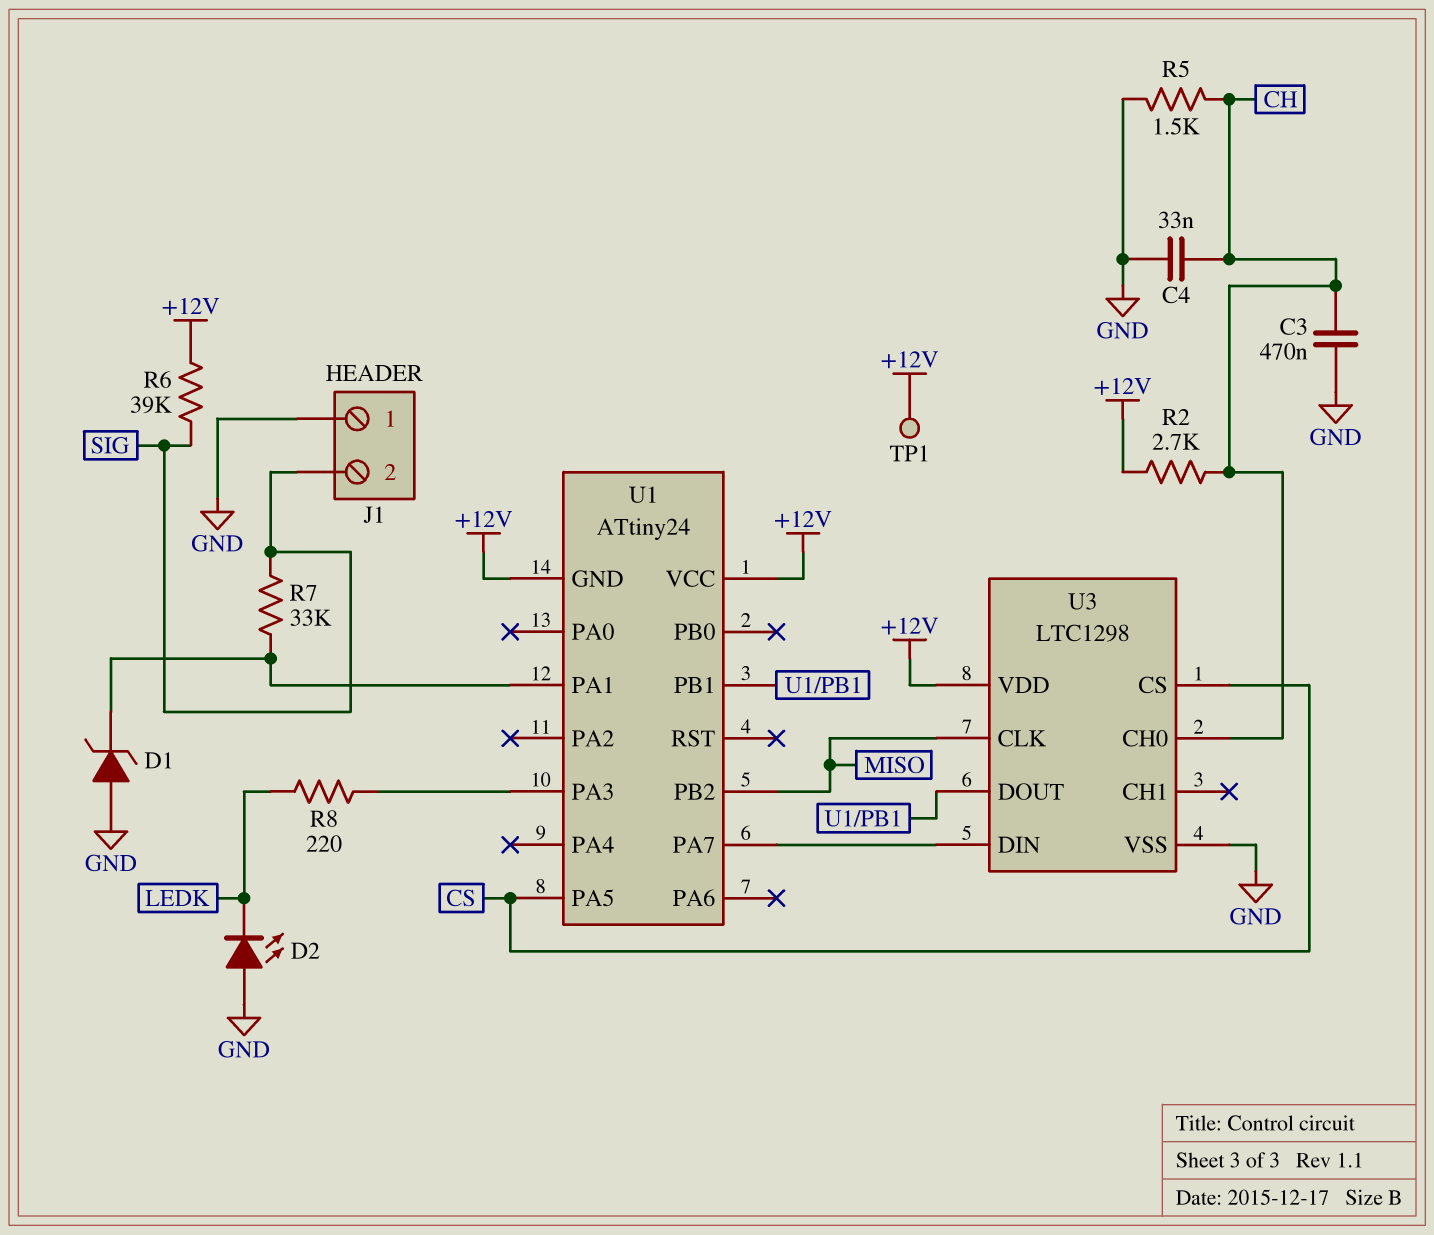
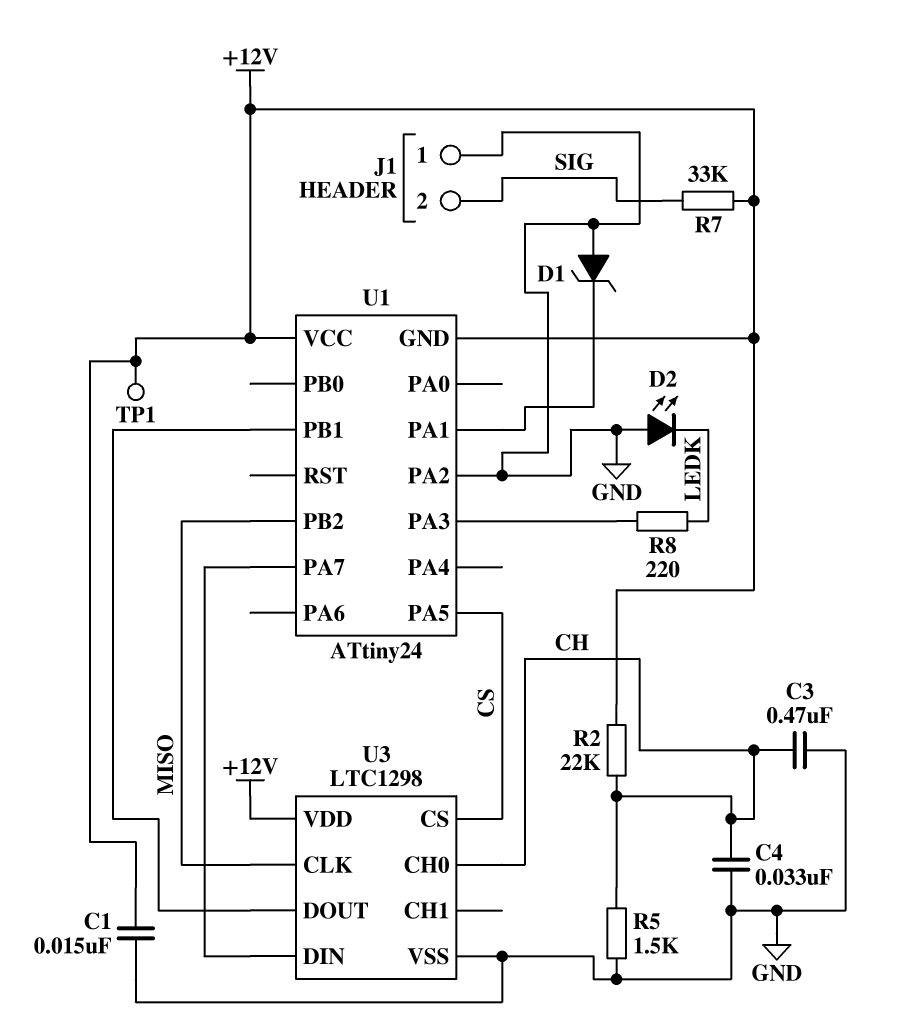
C1: none -> 15nF (+12V, GND)
R2: 2.7k (+12V, CH) -> 22k (+12V, CH)
R6: 39k (+12V, SIG) -> none
R7: 33k (SIG, U1/PA1) -> 33k (+12V, SIG)
U1 pin PA2: none -> GND

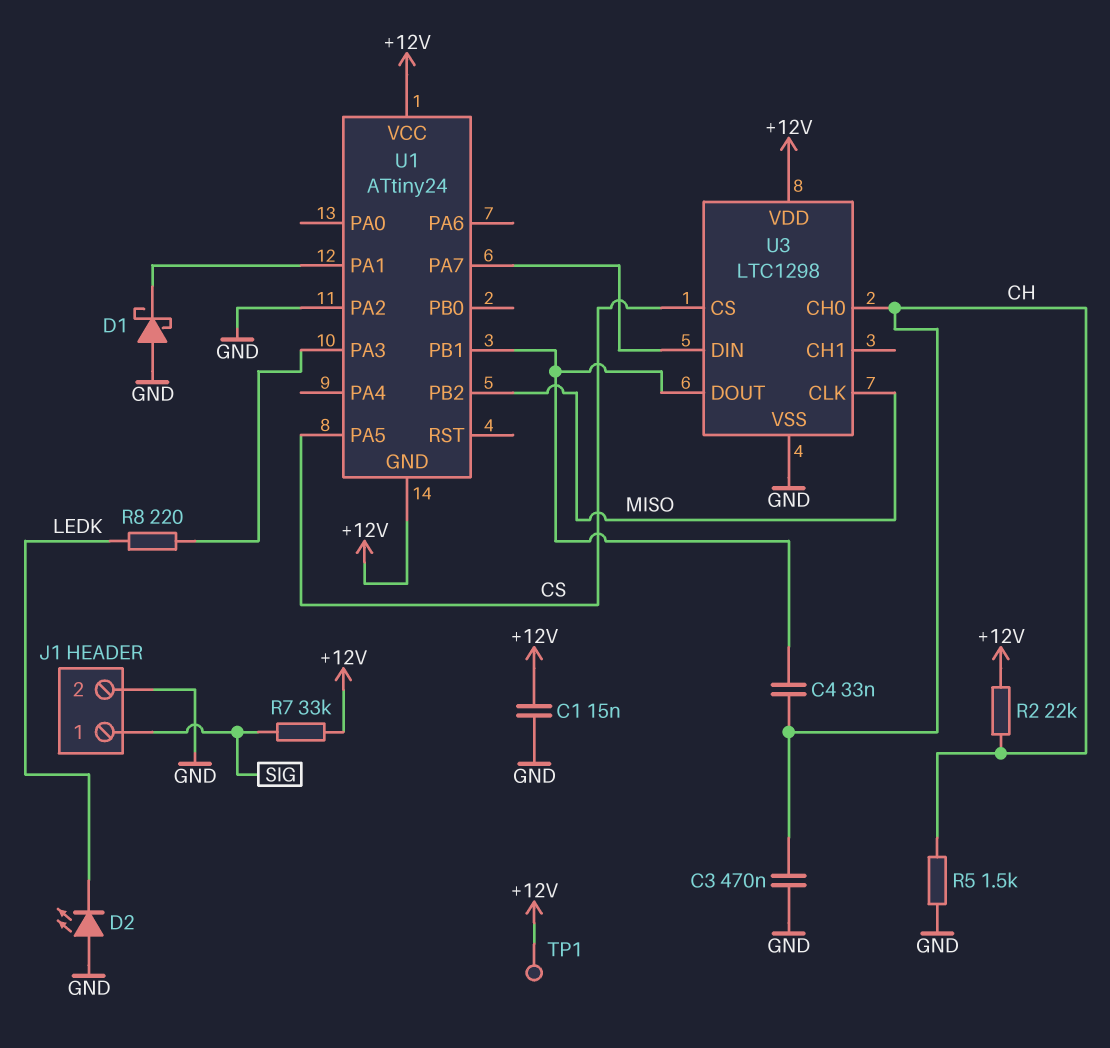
C4: 33nF (CH, GND) -> 33nF (CH, U1/PB1)
D1: zener (A GND, K U1/PA1) -> schottky (A GND, K U1/PA1)
J1 pin 1: GND -> SIG
J1 pin 2: SIG -> GND

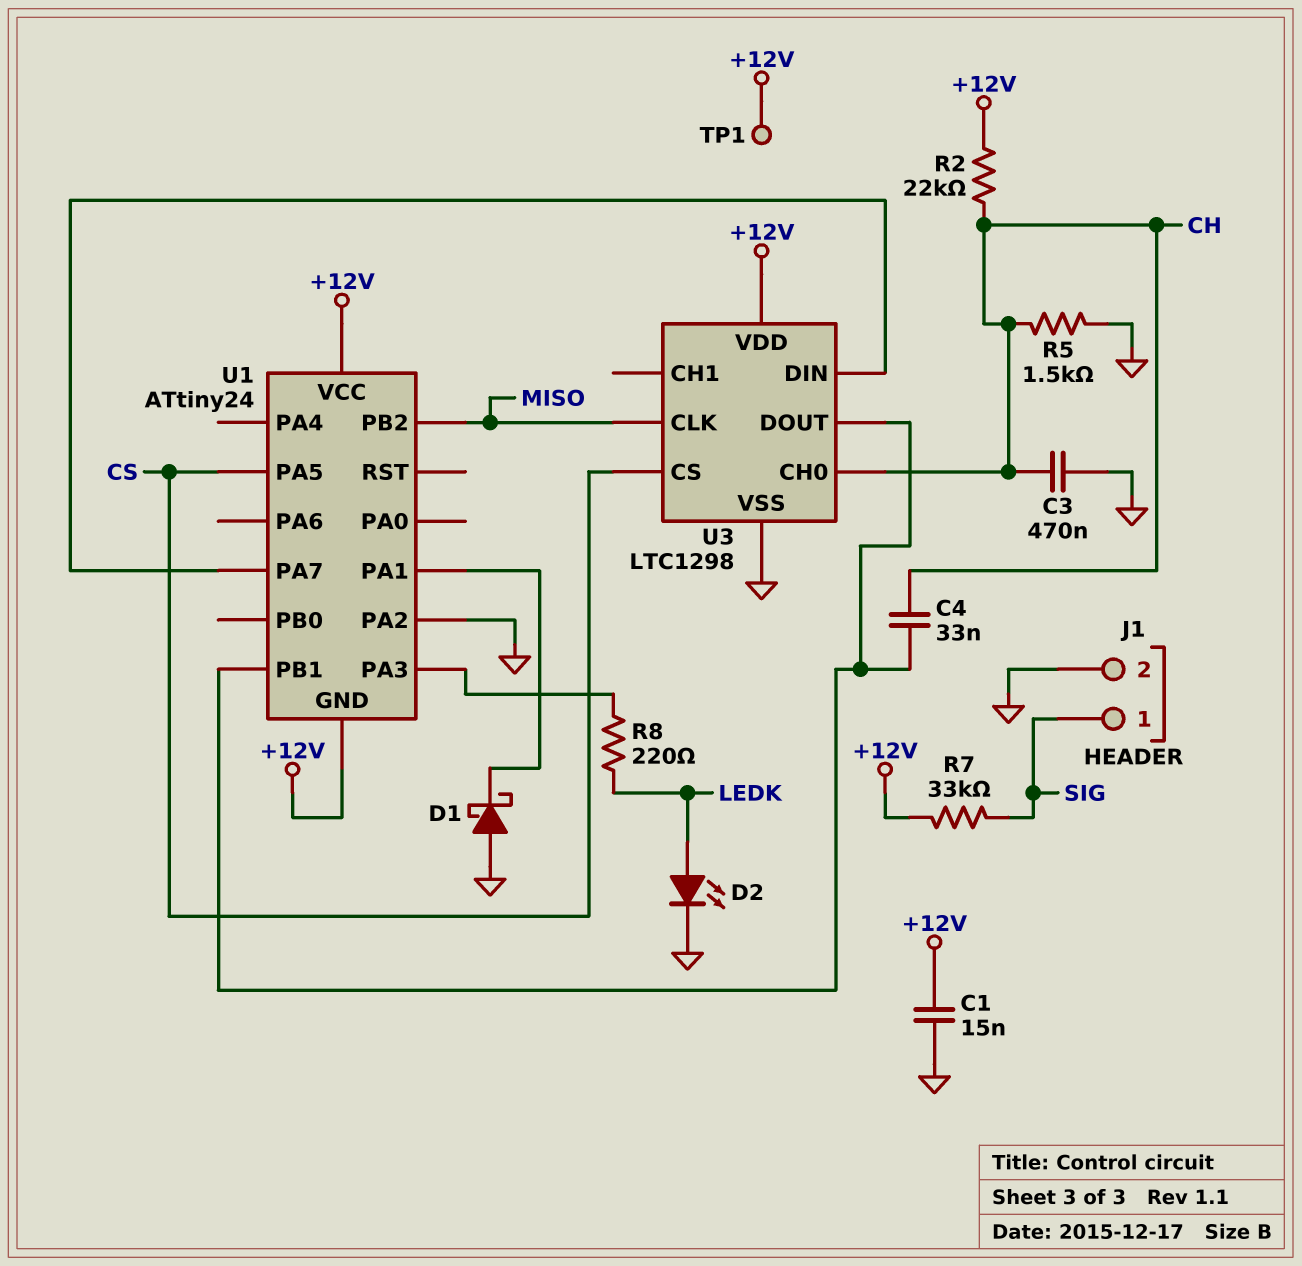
D2: LED (A GND, K LEDK) -> LED (A LEDK, K GND)

